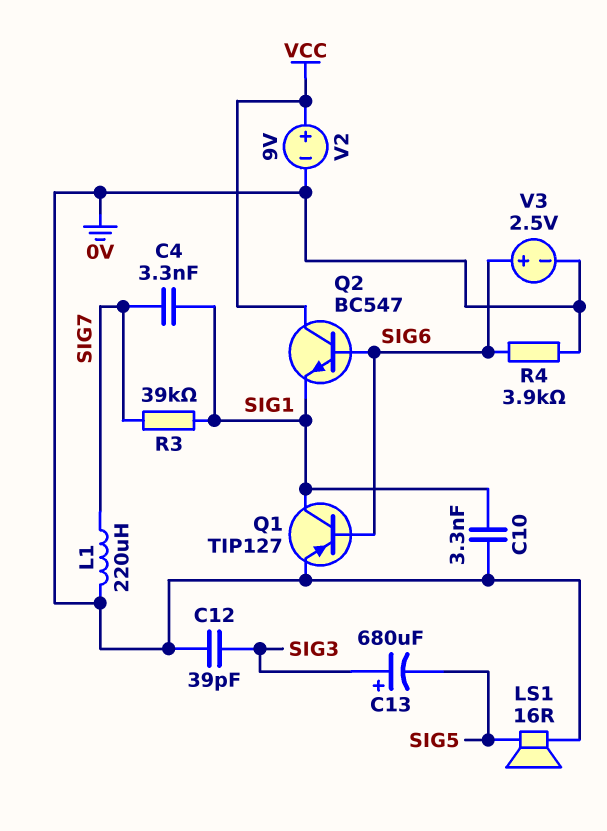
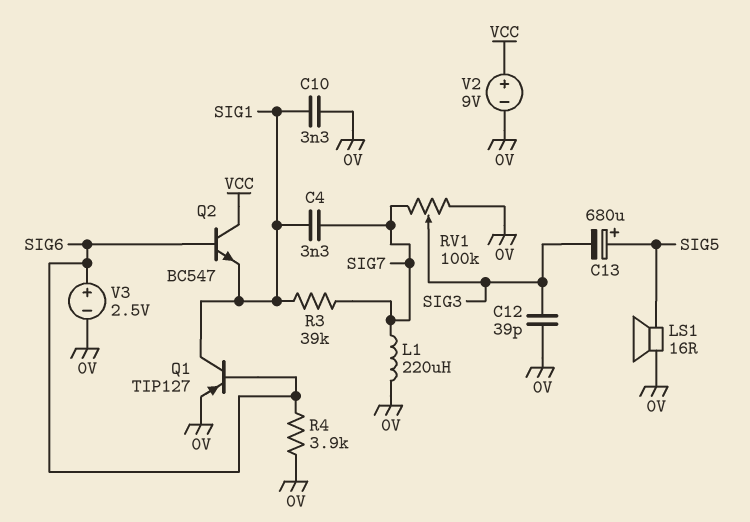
C13: 680uF (plus SIG3, minus SIG5) -> 680uF (plus SIG5, minus SIG3)
RV1: none -> 100k (0V, SIG7, wiper SIG3)

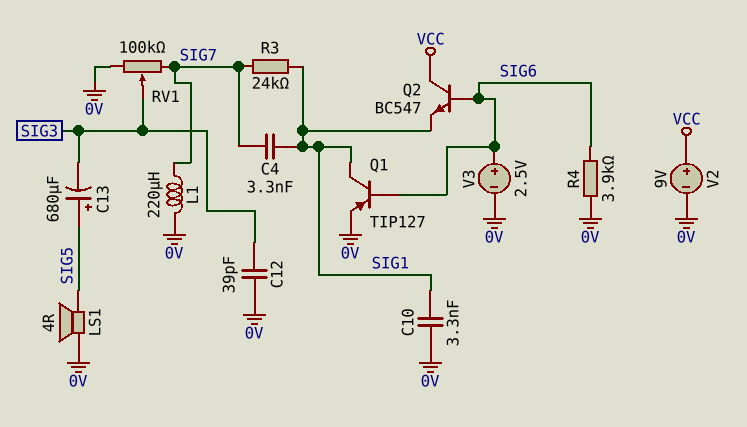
LS1: speaker 16R (0V, SIG5) -> speaker 4R (0V, SIG5)
R3: 39k (SIG1, SIG7) -> 24k (SIG1, SIG7)

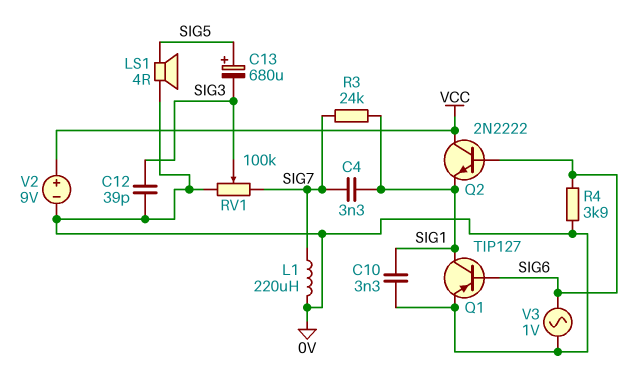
Q2: NPN BC547 (B SIG6, C VCC, E SIG1) -> NPN 2N2222 (B SIG6, C VCC, E SIG1)
V3: 2.5V (plus SIG6, minus 0V) -> AC 1V (0V, SIG6)

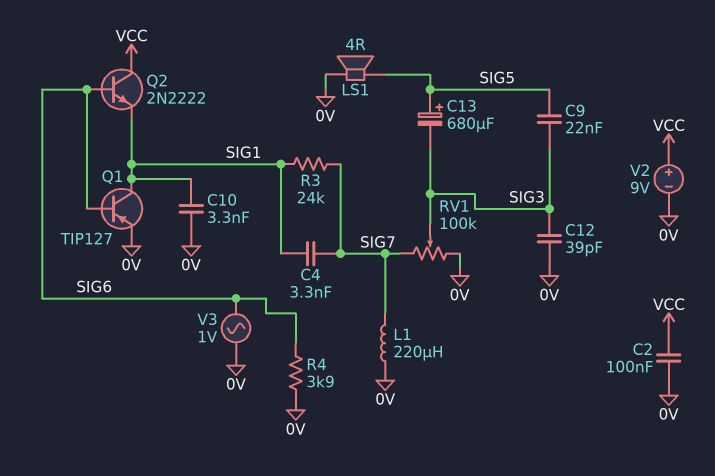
C2: none -> 100nF (0V, VCC)
C9: none -> 22nF (SIG3, SIG5)

